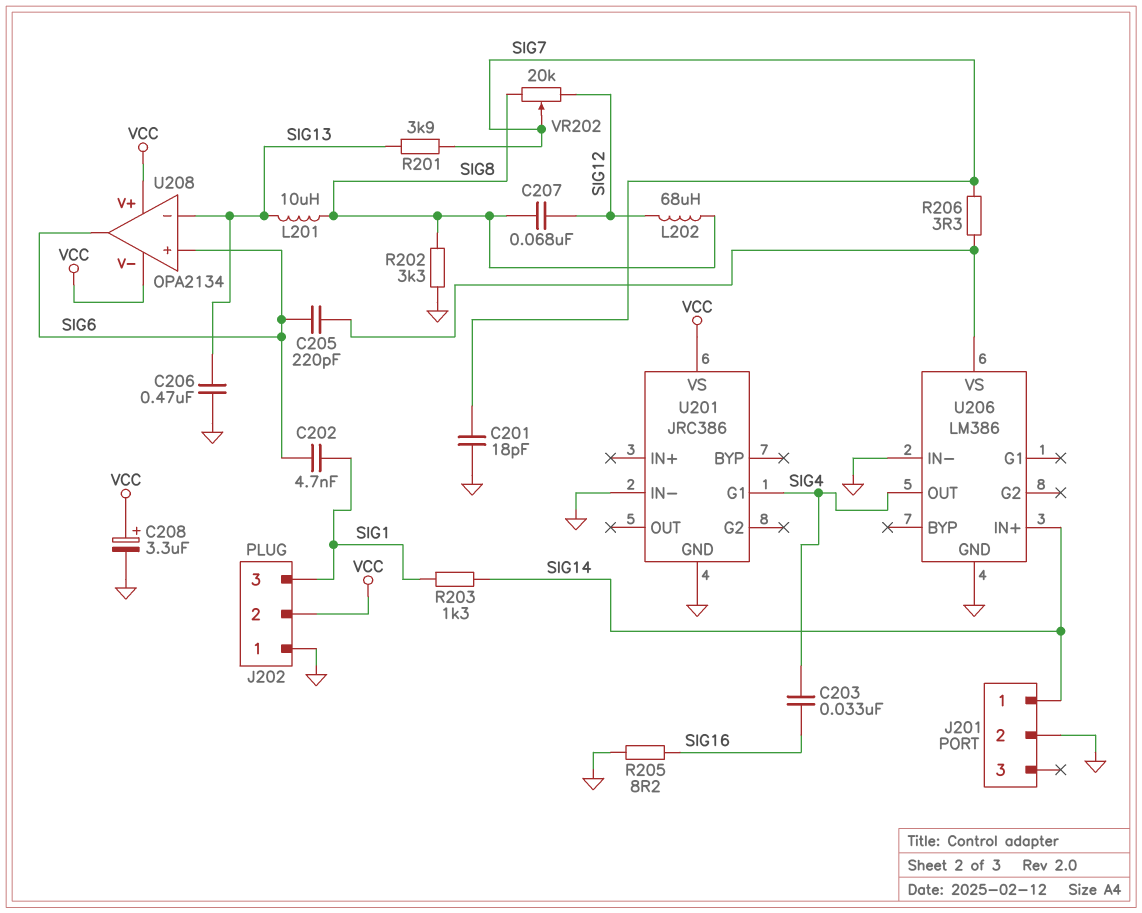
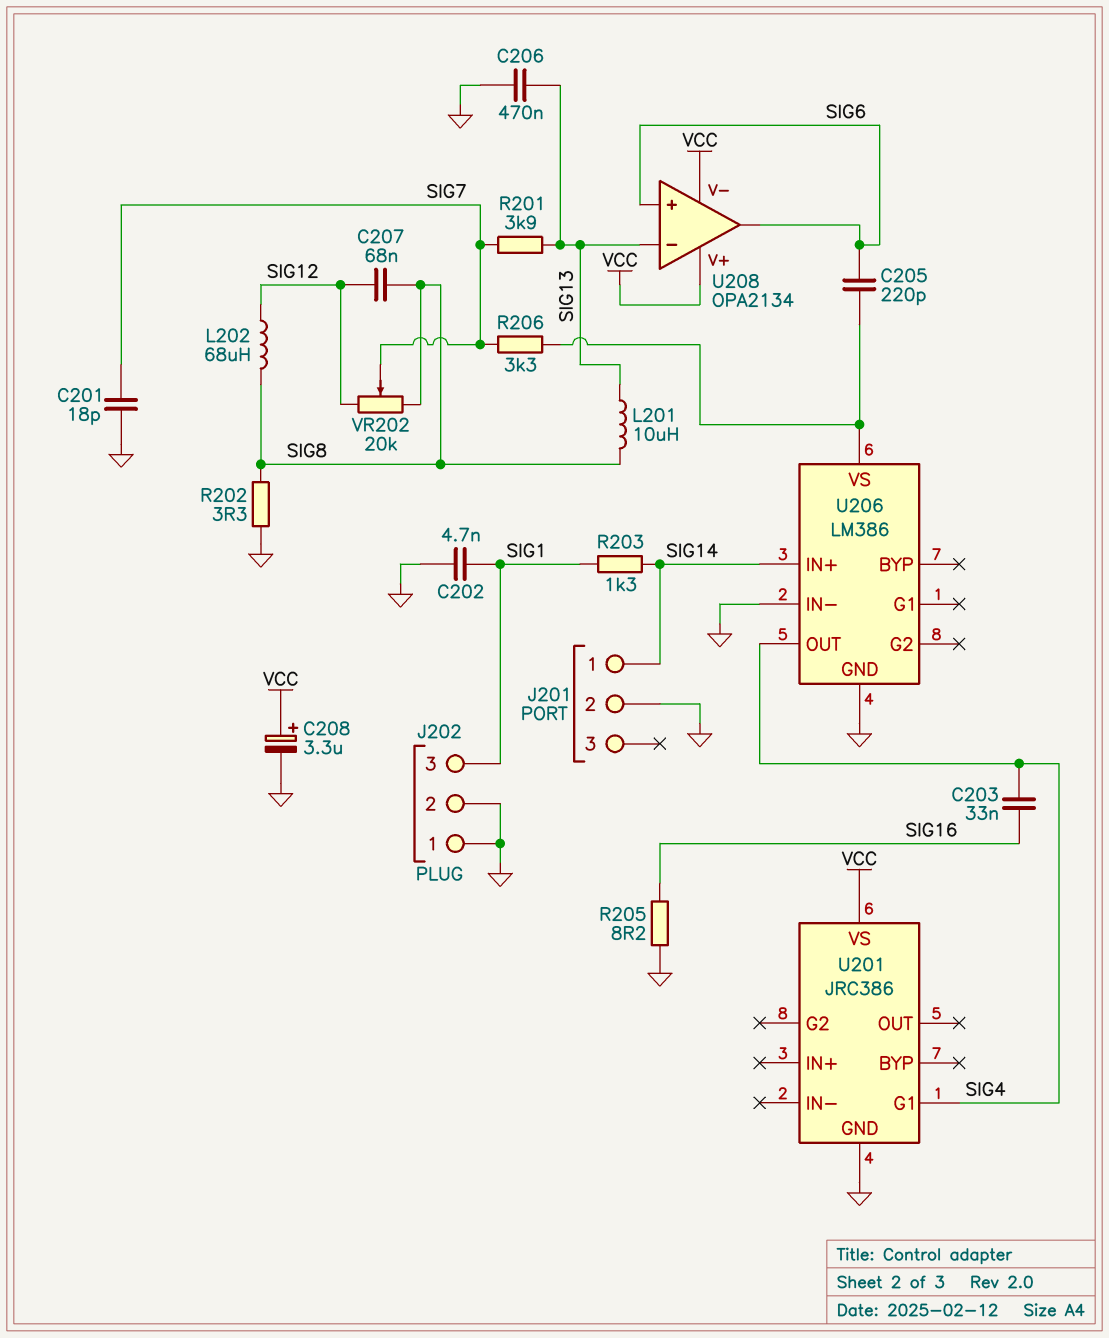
C202: 4.7nF (SIG1, SIG6) -> 4.7nF (GND, SIG1)
J202 pin 2: VCC -> GND
R202: 3.3k (GND, SIG8) -> 3.3 (GND, SIG8)
R206: 3.3 (SIG7, U206/VS) -> 3.3k (SIG7, U206/VS)
U201 pin IN-: GND -> none

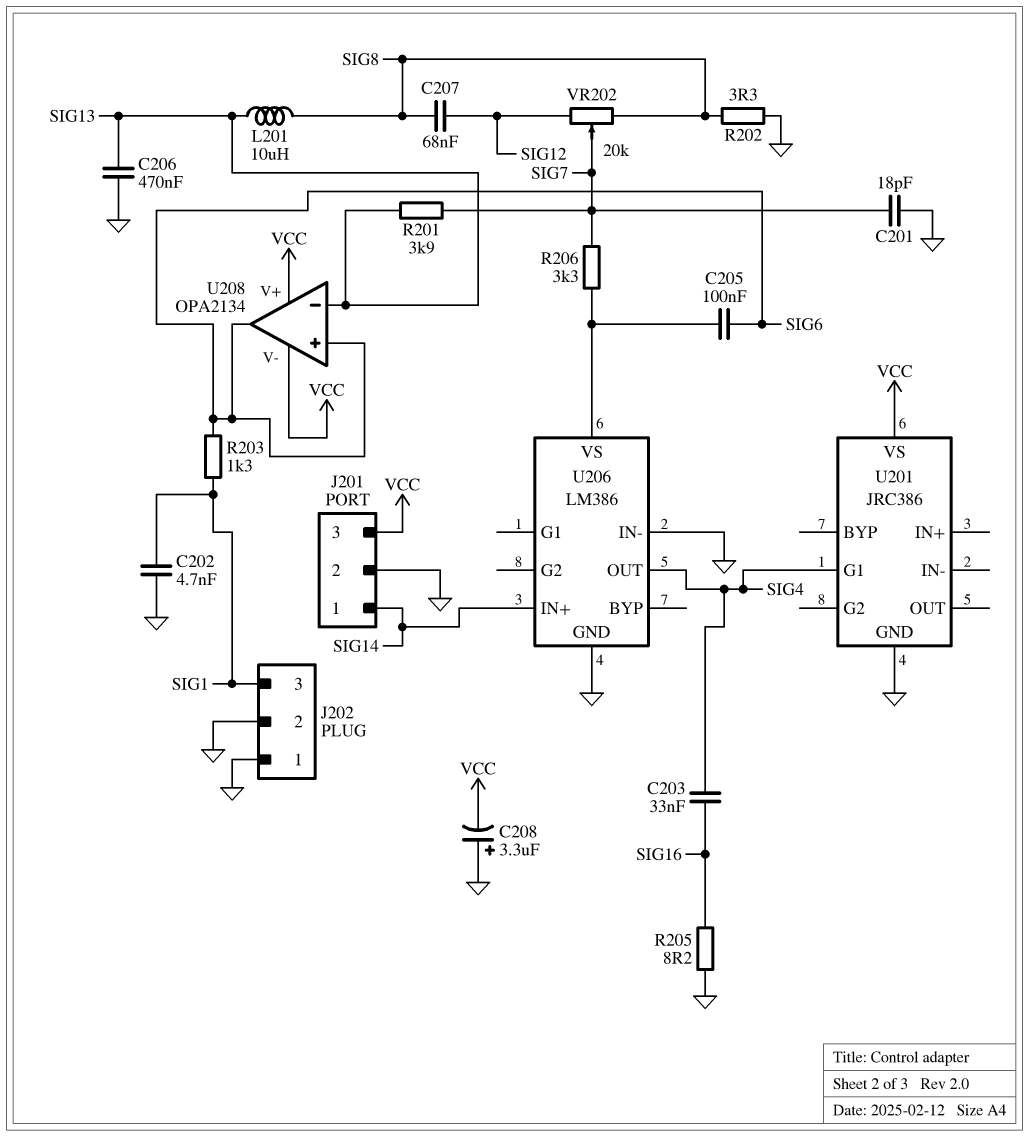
C205: 220pF (SIG6, U206/VS) -> 100nF (SIG6, U206/VS)
C208: 3.3uF (plus VCC, minus GND) -> 3.3uF (plus GND, minus VCC)
J201 pin 3: none -> VCC
L202: 68uH (SIG8, SIG12) -> none
R203: 1.3k (SIG1, SIG14) -> 1.3k (SIG1, SIG6)

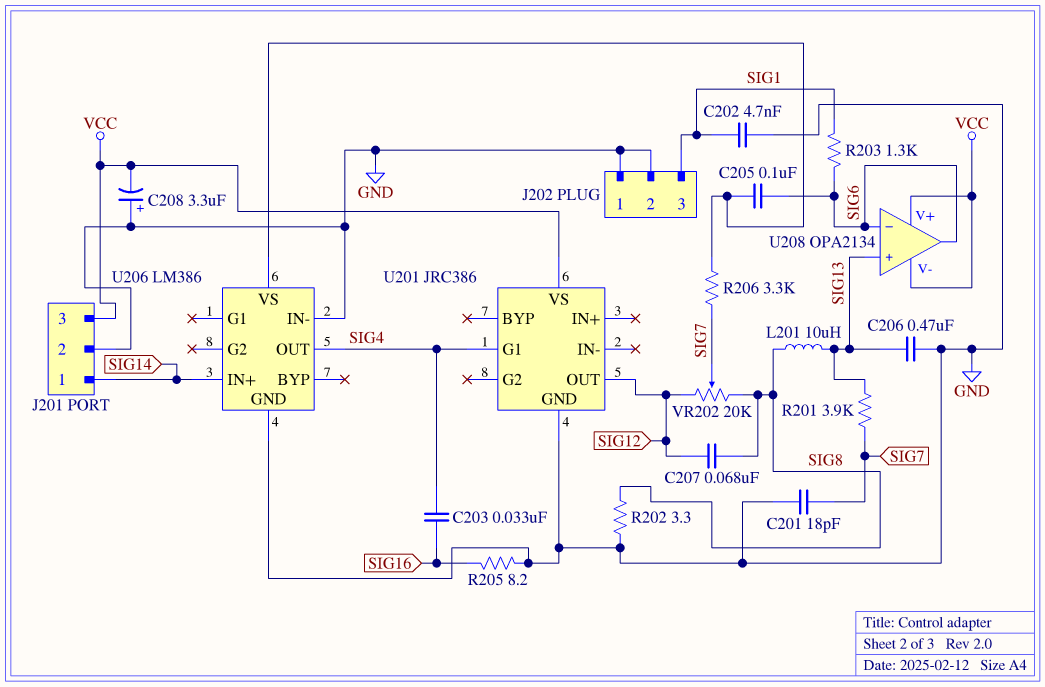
U201 pin OUT: none -> SIG12
U208 pin in+: SIG6 -> SIG13
U208 pin in-: SIG13 -> SIG6

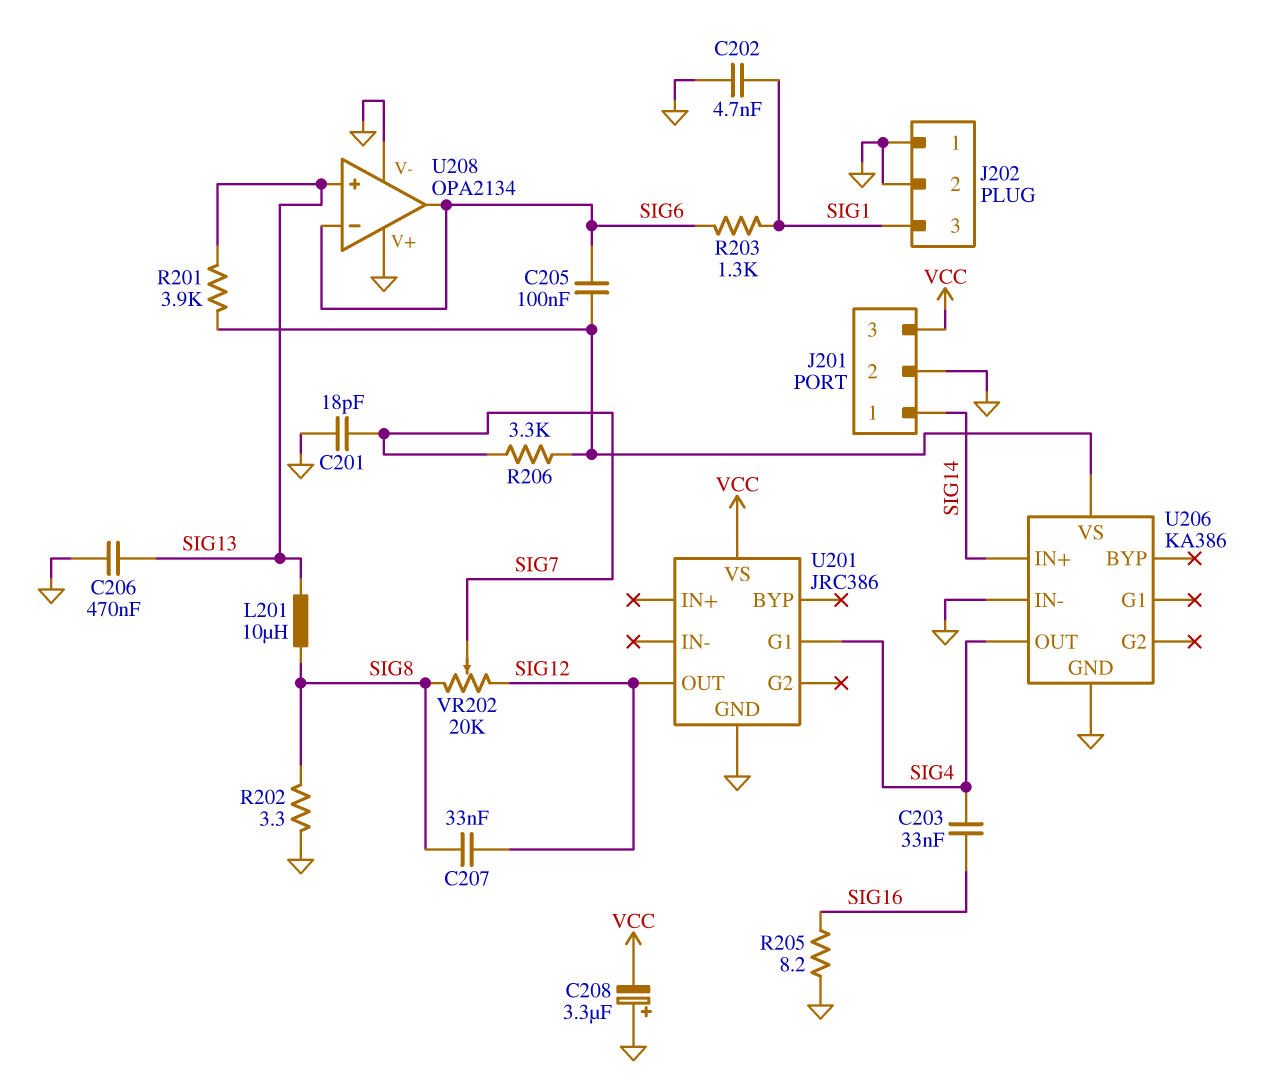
C207: 68nF (SIG8, SIG12) -> 33nF (SIG8, SIG12)
R201: 3.9k (SIG7, SIG13) -> 3.9k (SIG13, U206/VS)
U206: LM386 -> KA386
U208 pin V+: VCC -> GND
U208 pin V-: VCC -> GND

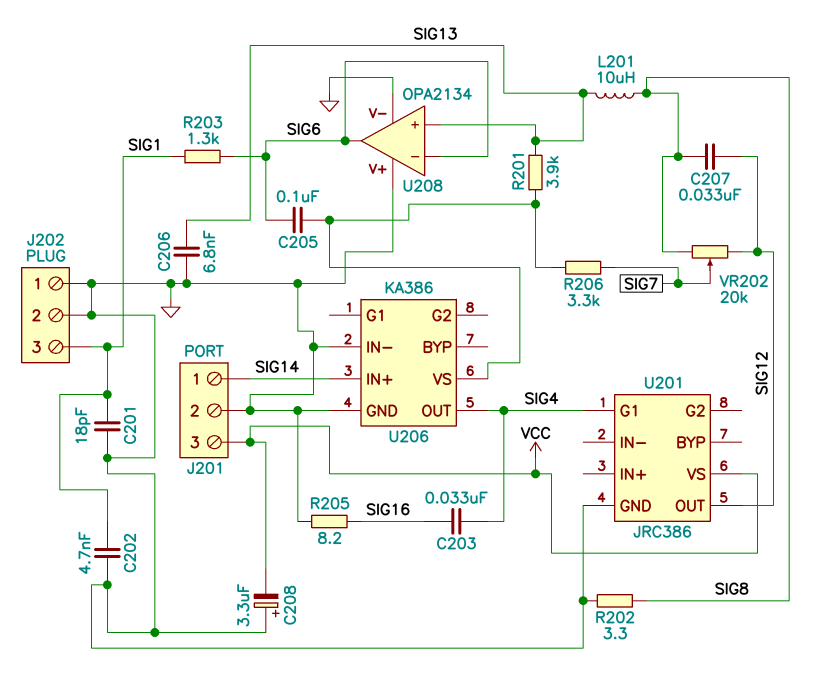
C201: 18pF (GND, SIG7) -> 18pF (GND, SIG1)
C206: 470nF (GND, SIG13) -> 6.8nF (GND, SIG13)

